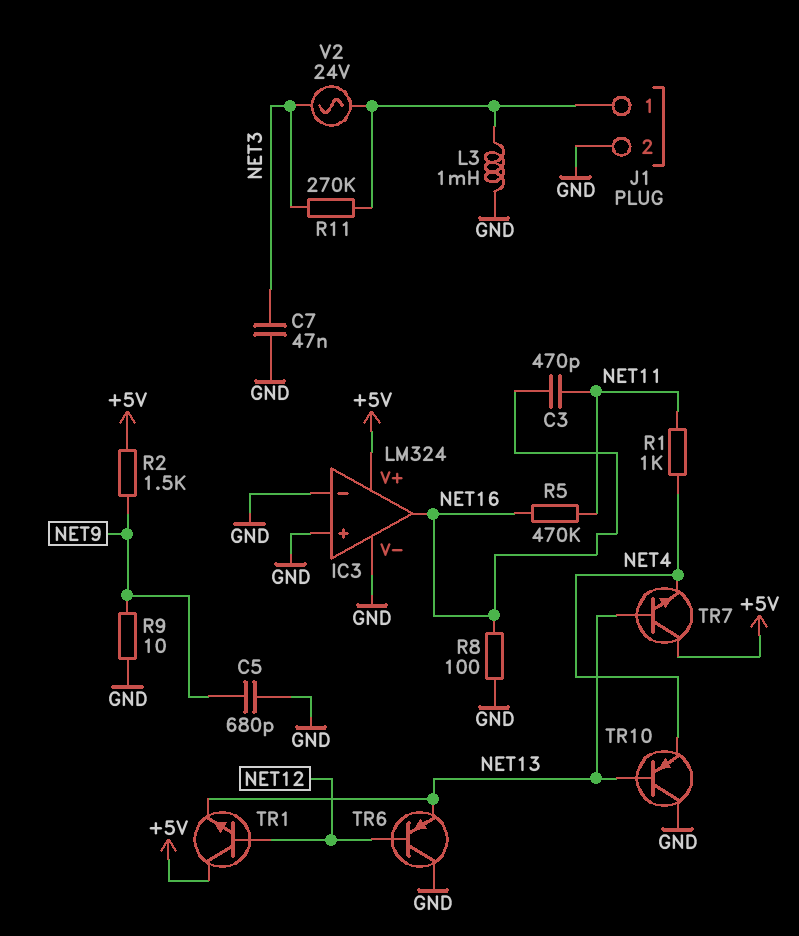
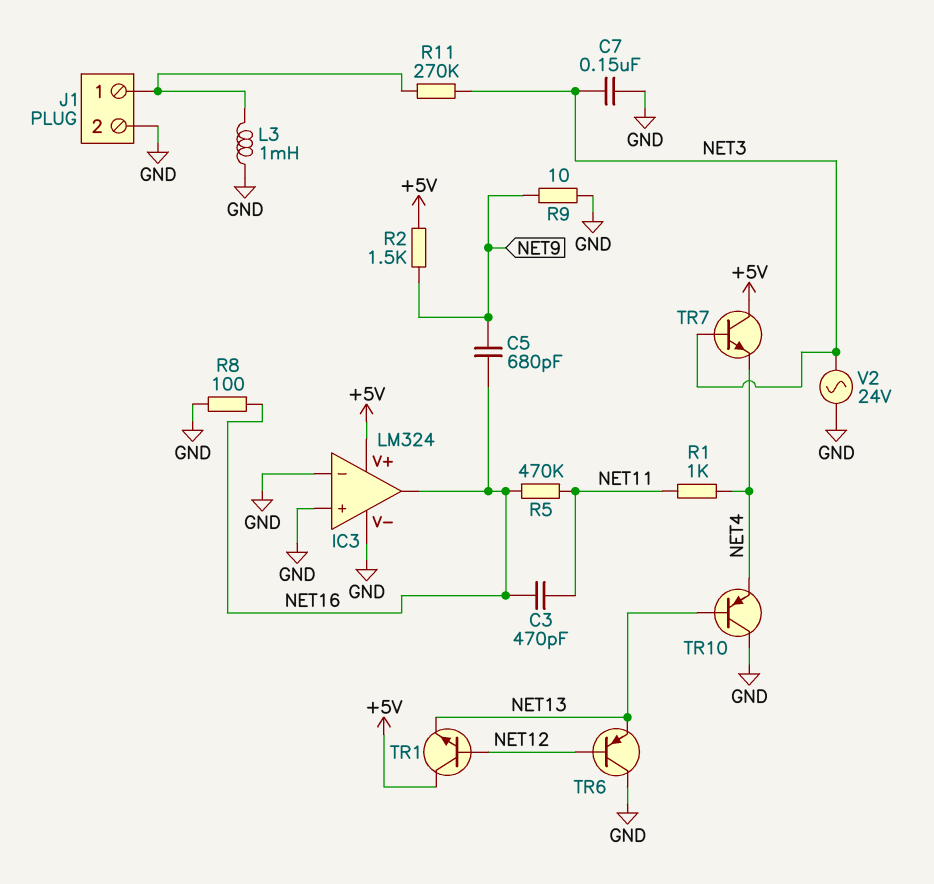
C5: 680pF (GND, NET9) -> 680pF (NET9, NET16)
C7: 47nF (GND, NET3) -> 150nF (GND, NET3)
TR7: NPN (B NET13, C +5V, E NET4) -> NPN (B NET3, C +5V, E NET4)
V2: AC 24V (J1/1, NET3) -> AC 24V (GND, NET3)

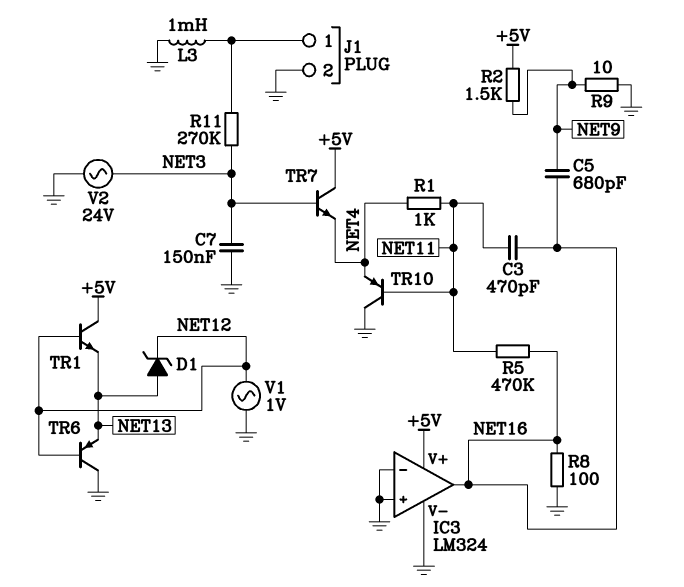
D1: none -> zener (A NET13, K NET12)
TR10: PNP (B NET13, C GND, E NET4) -> PNP (B NET11, C GND, E NET4)
V1: none -> AC 1V (GND, NET12)

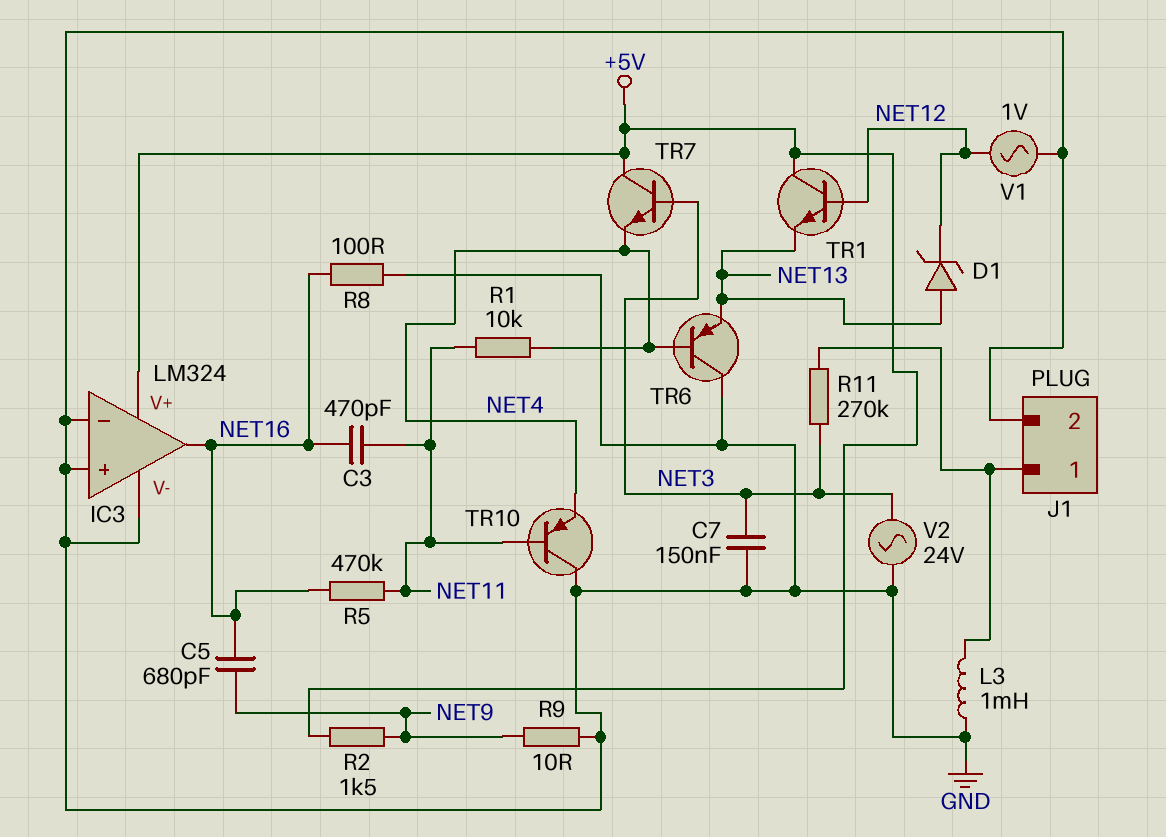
R1: 1k (NET4, NET11) -> 10k (NET4, NET11)
TR6: PNP (B NET12, C GND, E NET13) -> PNP (B NET4, C GND, E NET13)

